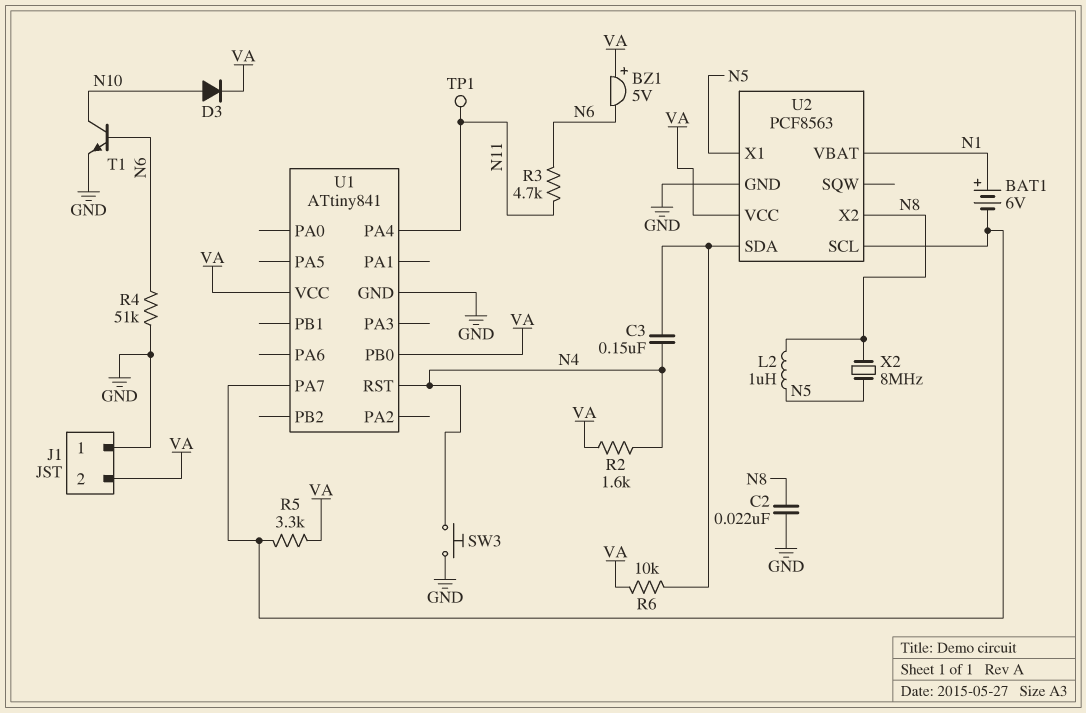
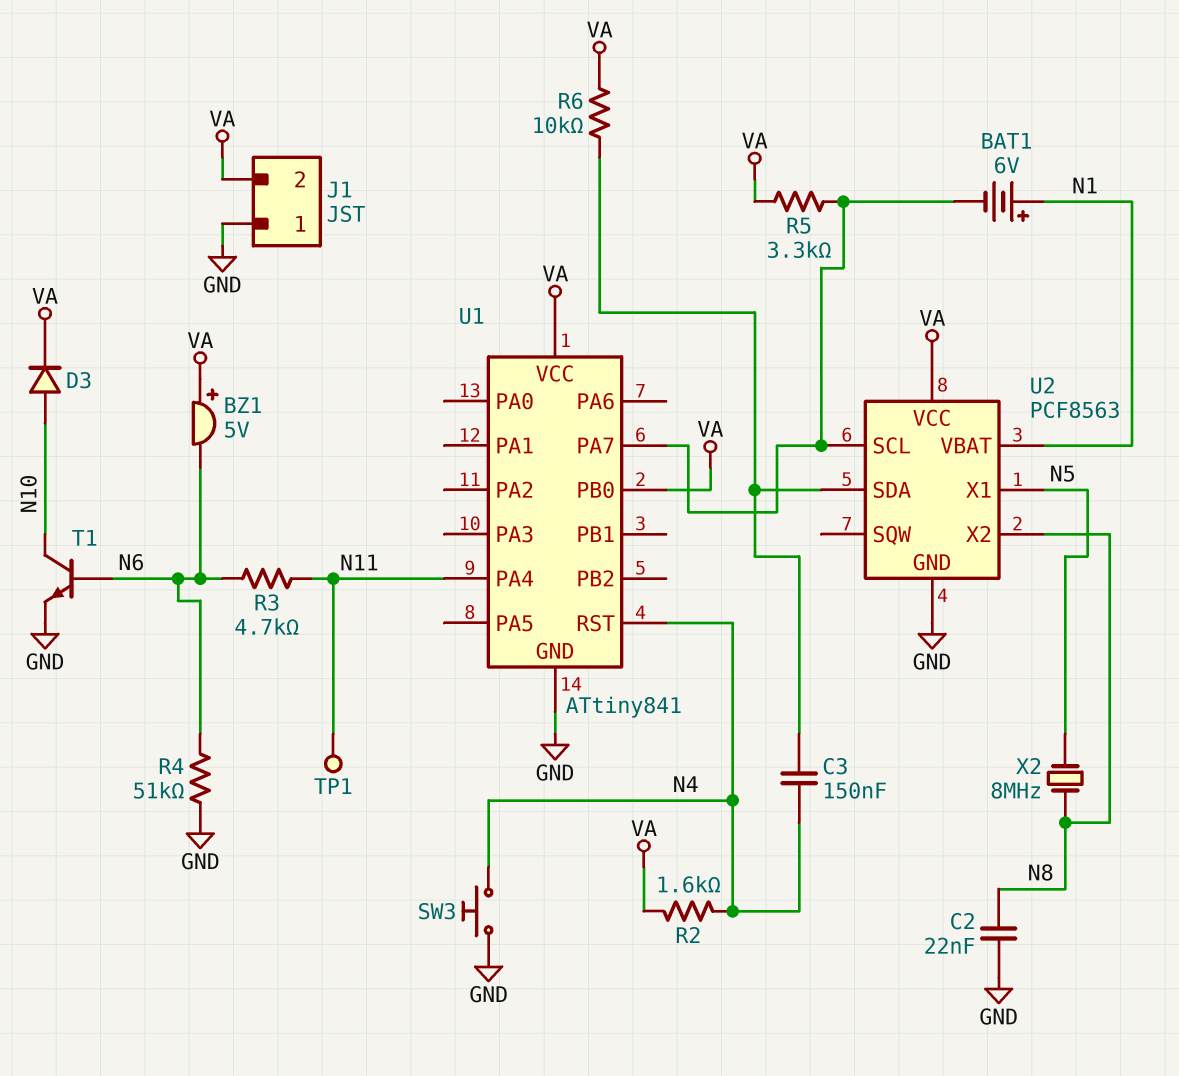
L2: 1uH (N5, N8) -> none

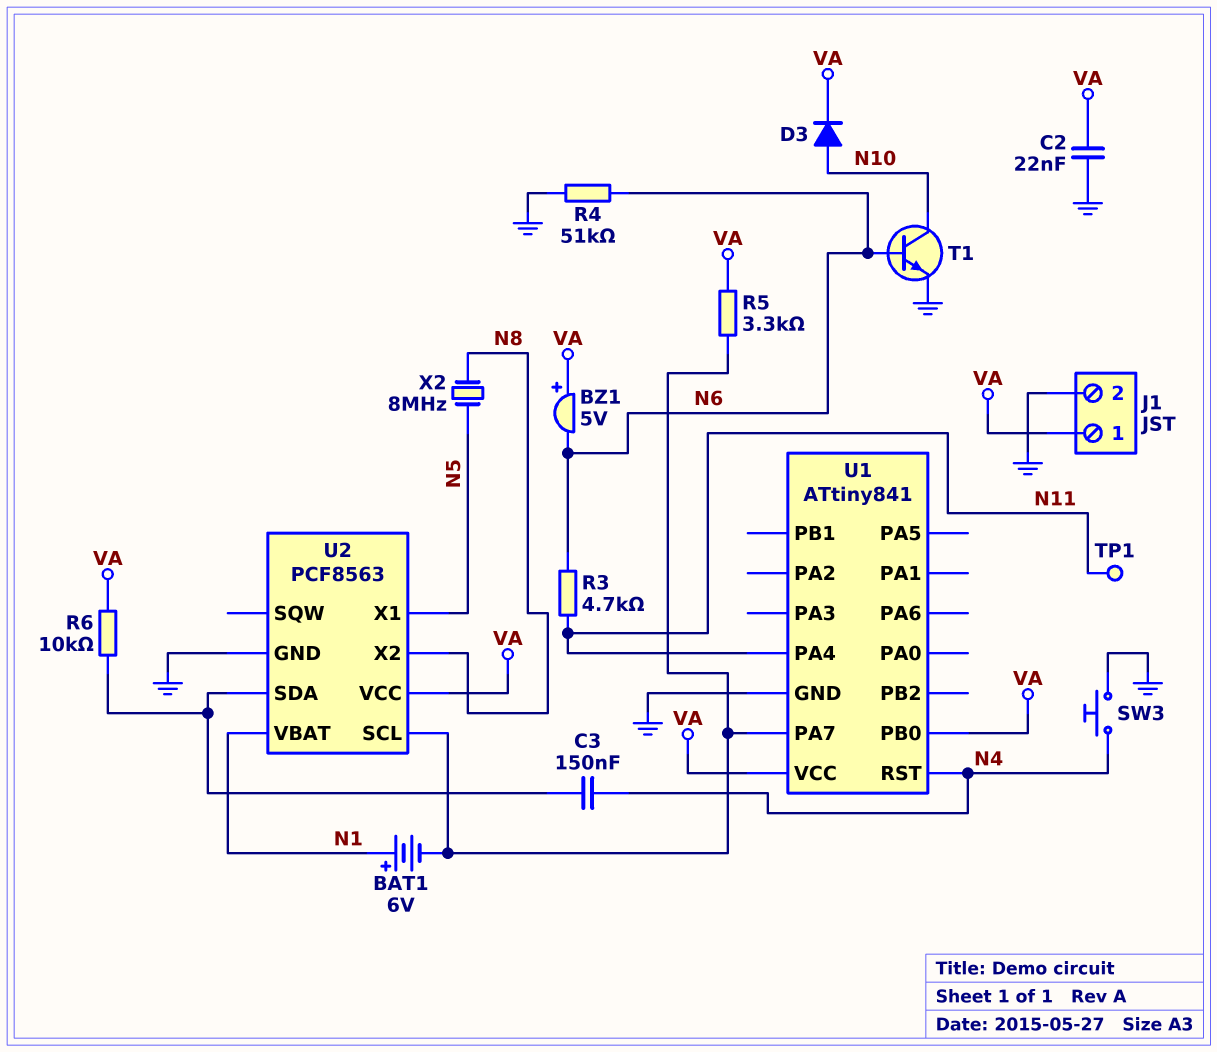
C2: 22nF (GND, N8) -> 22nF (GND, VA)
J1 pin 1: GND -> VA
J1 pin 2: VA -> GND
R2: 1.6k (N4, VA) -> none

